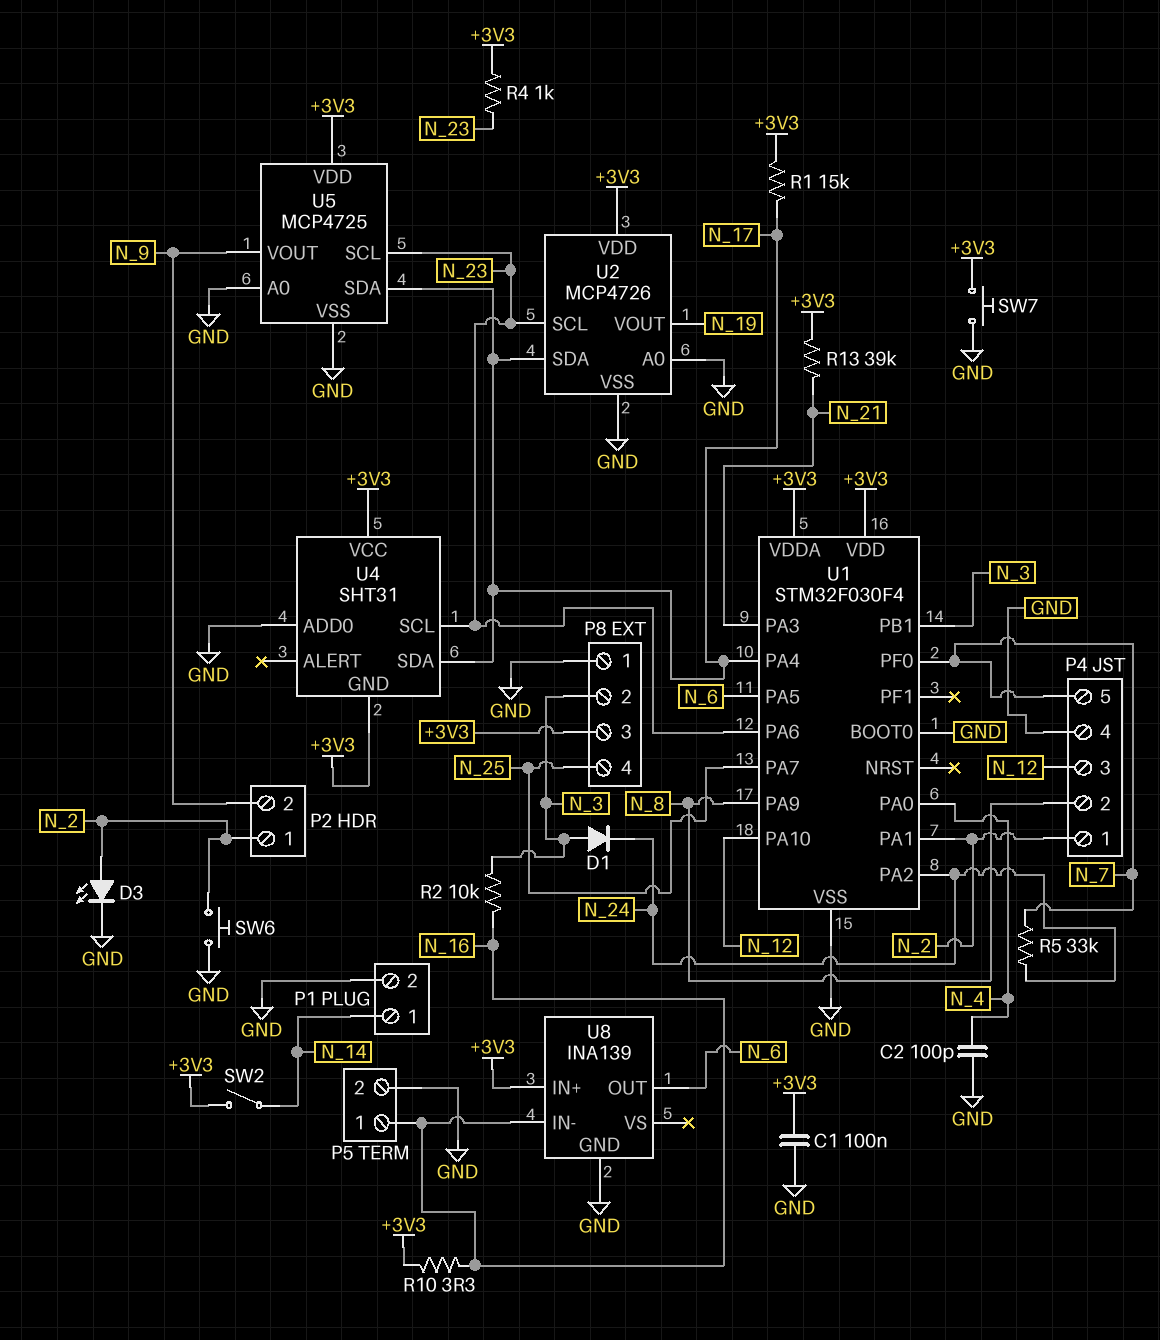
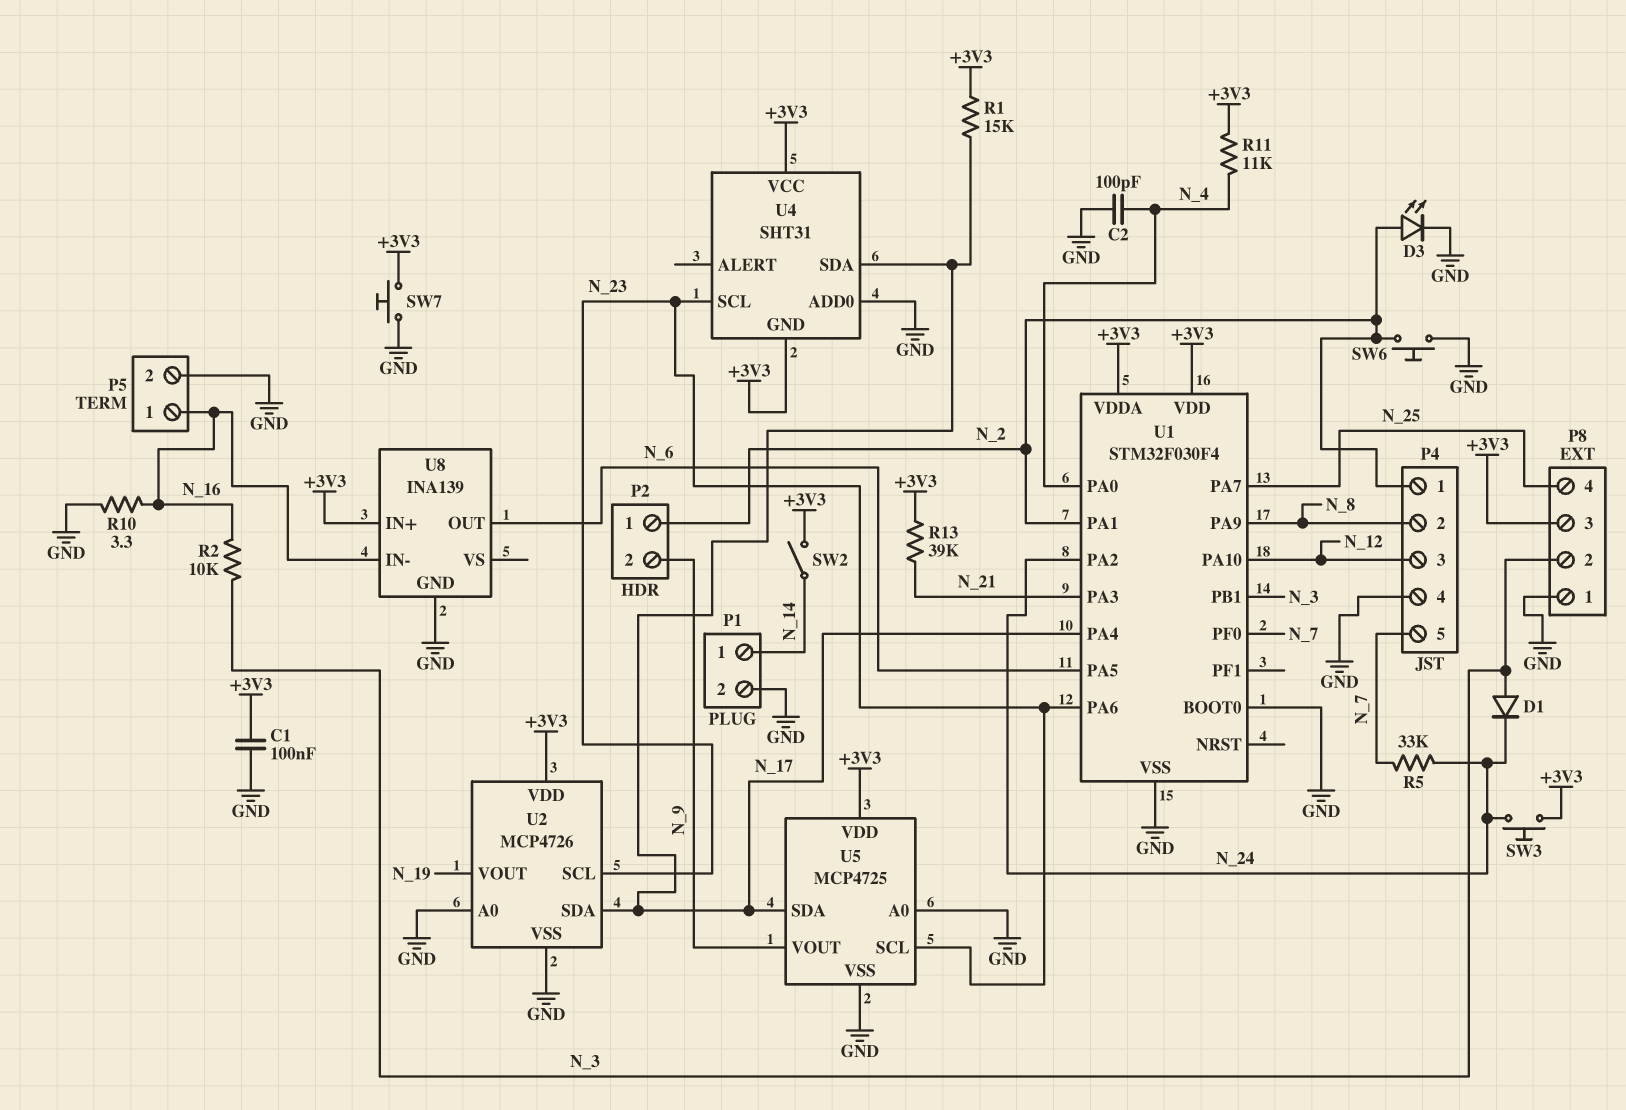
R4: 1k (+3V3, N_23) -> none
R10: 3.3 (+3V3, N_16) -> 3.3 (GND, N_16)
R11: none -> 11k (+3V3, N_4)
SW3: none -> button (+3V3, N_24)

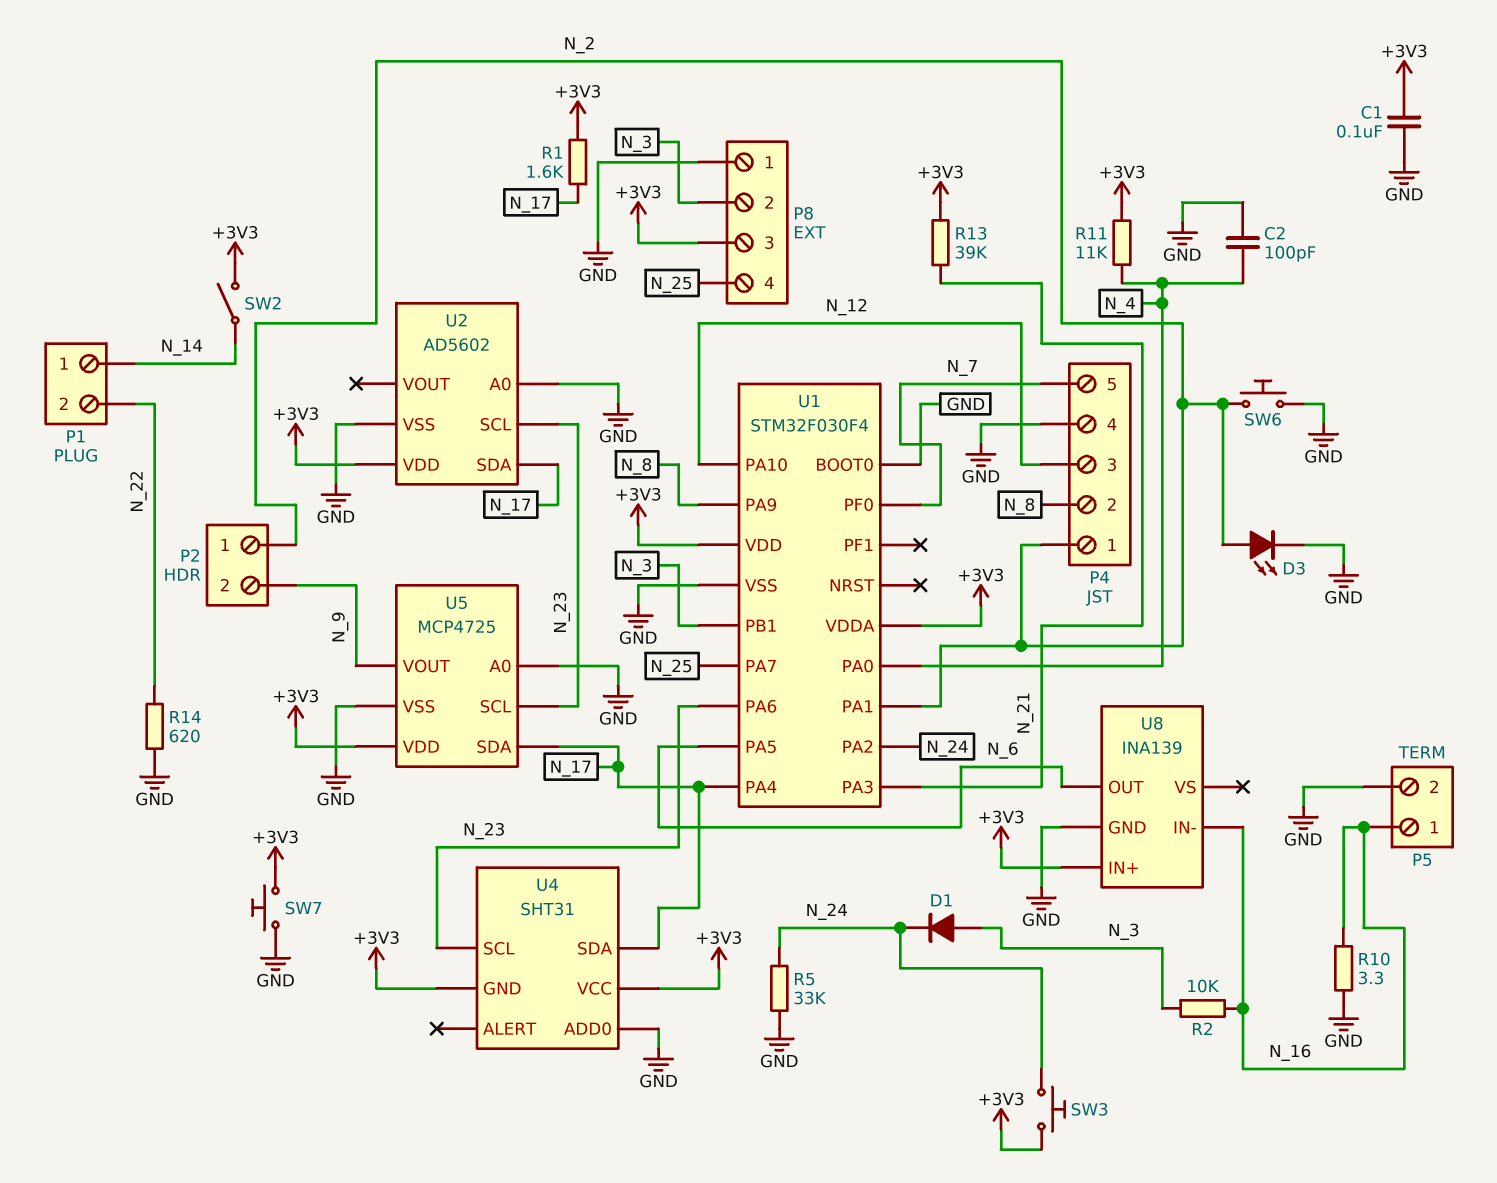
P1 pin 2: GND -> N_22
R1: 15k (+3V3, N_17) -> 1.6k (+3V3, N_17)
R5: 33k (N_7, N_24) -> 33k (GND, N_24)
R14: none -> 620 (GND, N_22)
U2: MCP4726 -> AD5602
U2 pin VOUT: N_19 -> none

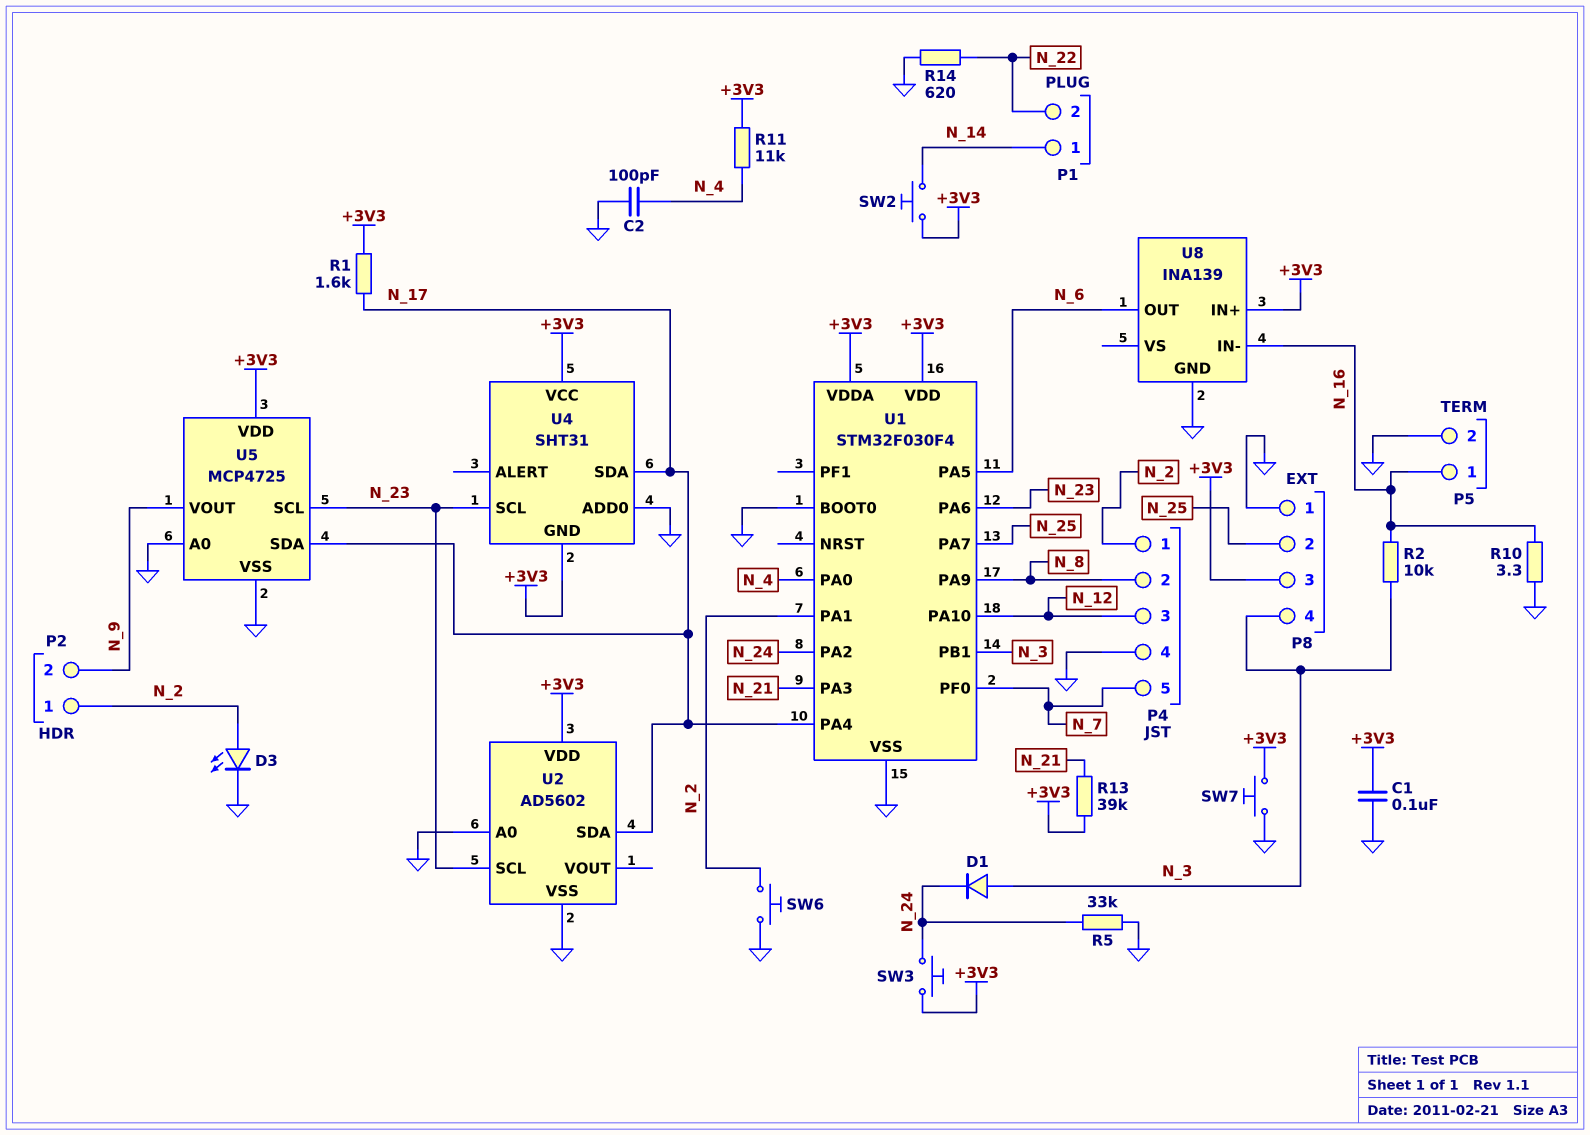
P8 pin 2: N_3 -> N_25
P8 pin 4: N_25 -> N_3
SW2: switch (+3V3, N_14) -> button (+3V3, N_14)

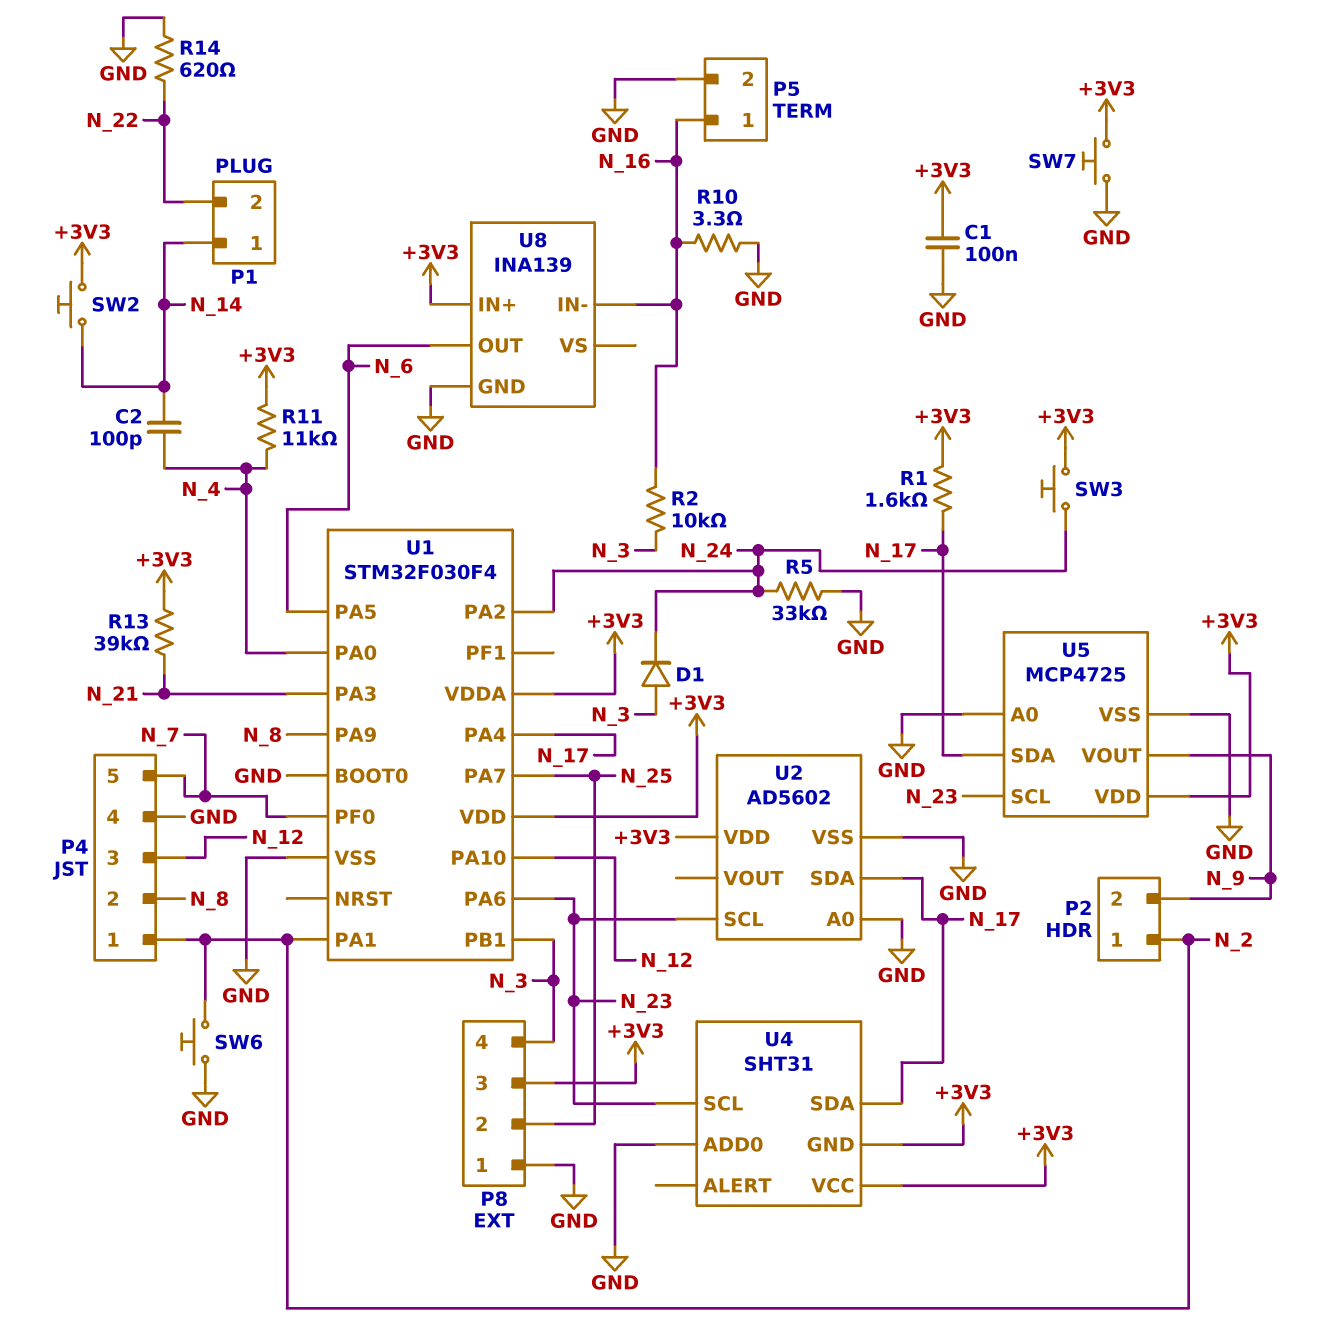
C2: 100pF (GND, N_4) -> 100pF (N_4, N_14)
D3: LED (A N_2, K GND) -> none

